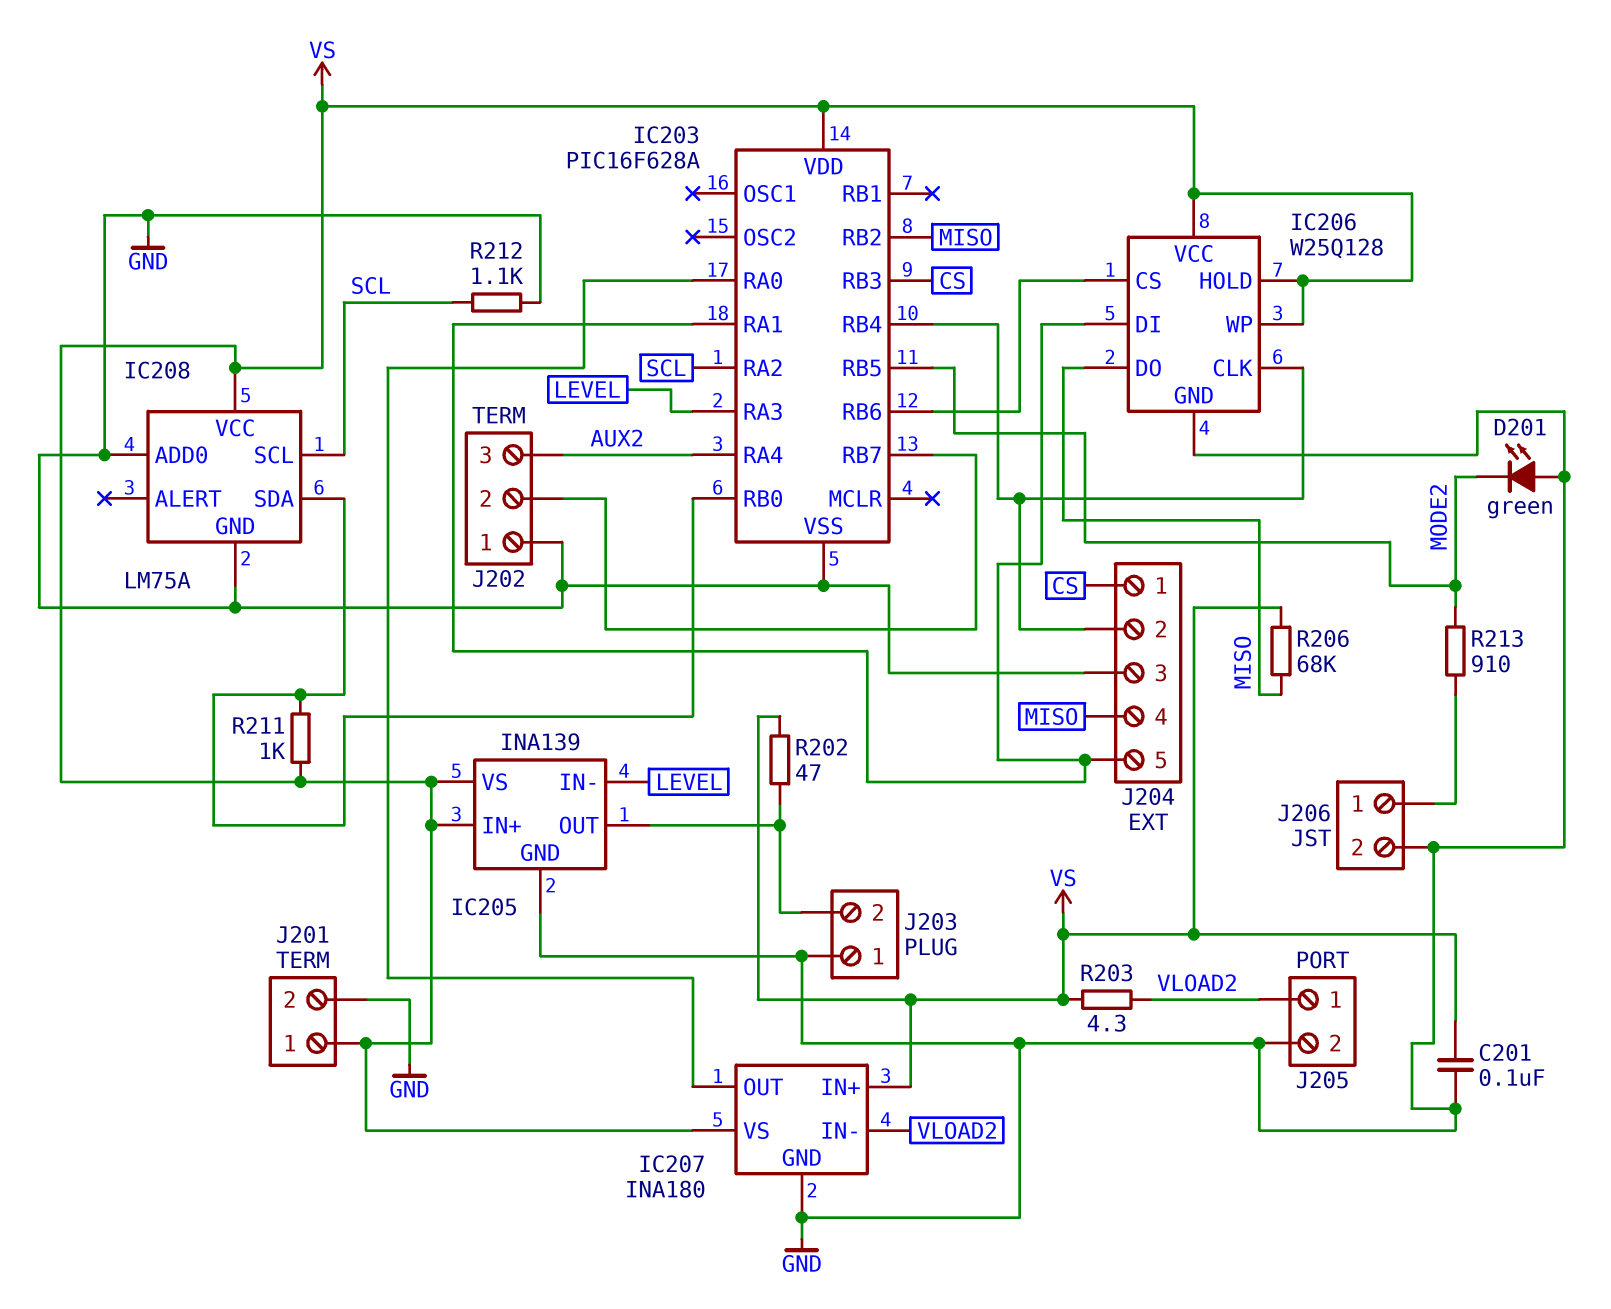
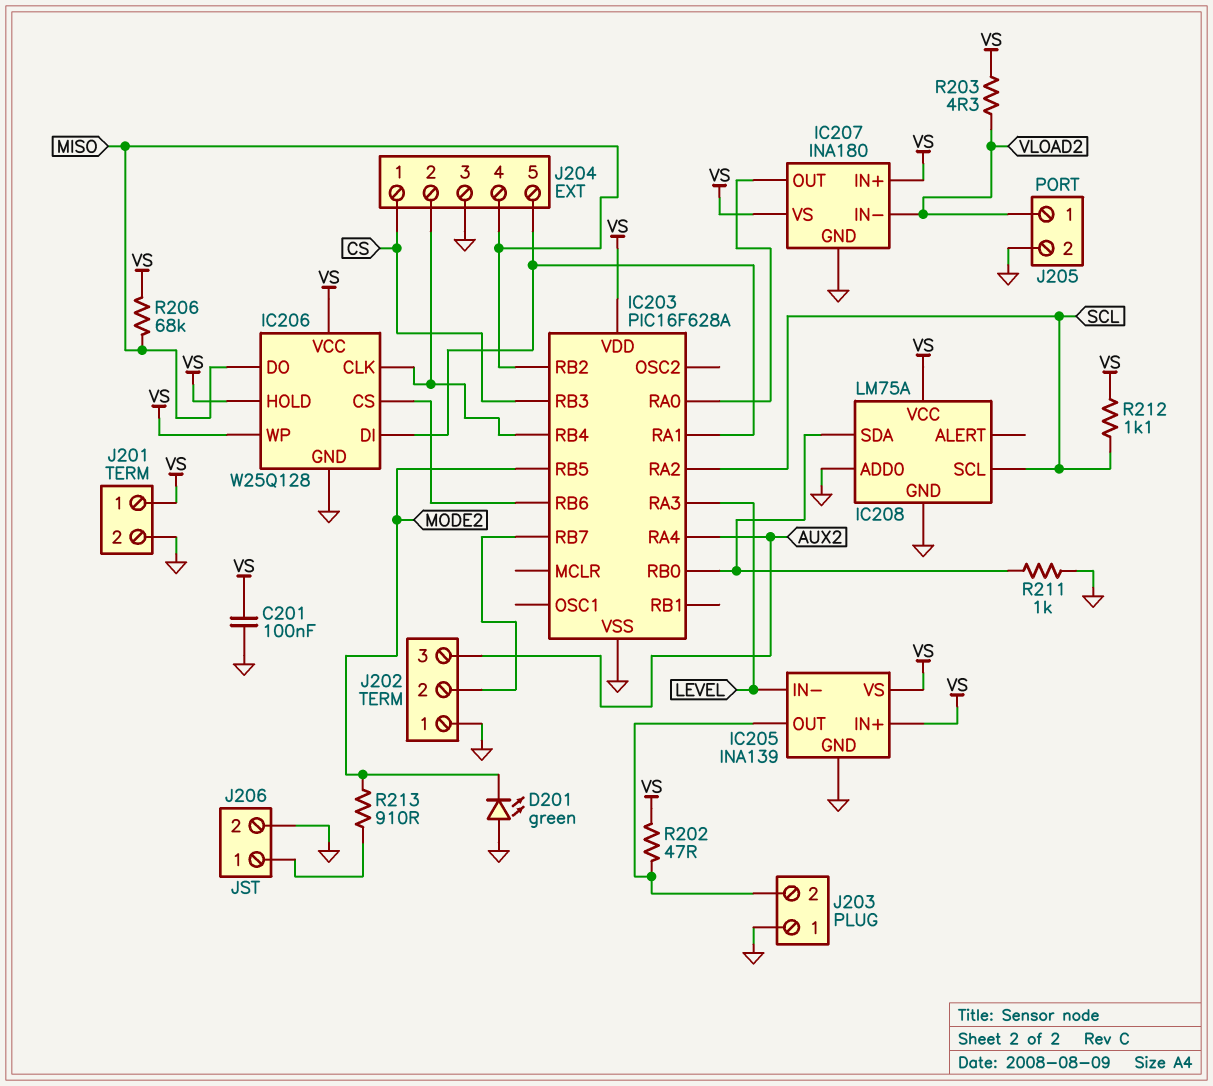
R211: 1k (IC203/RB0, VS) -> 1k (GND, IC203/RB0)
R212: 1.1k (GND, SCL) -> 1.1k (SCL, VS)

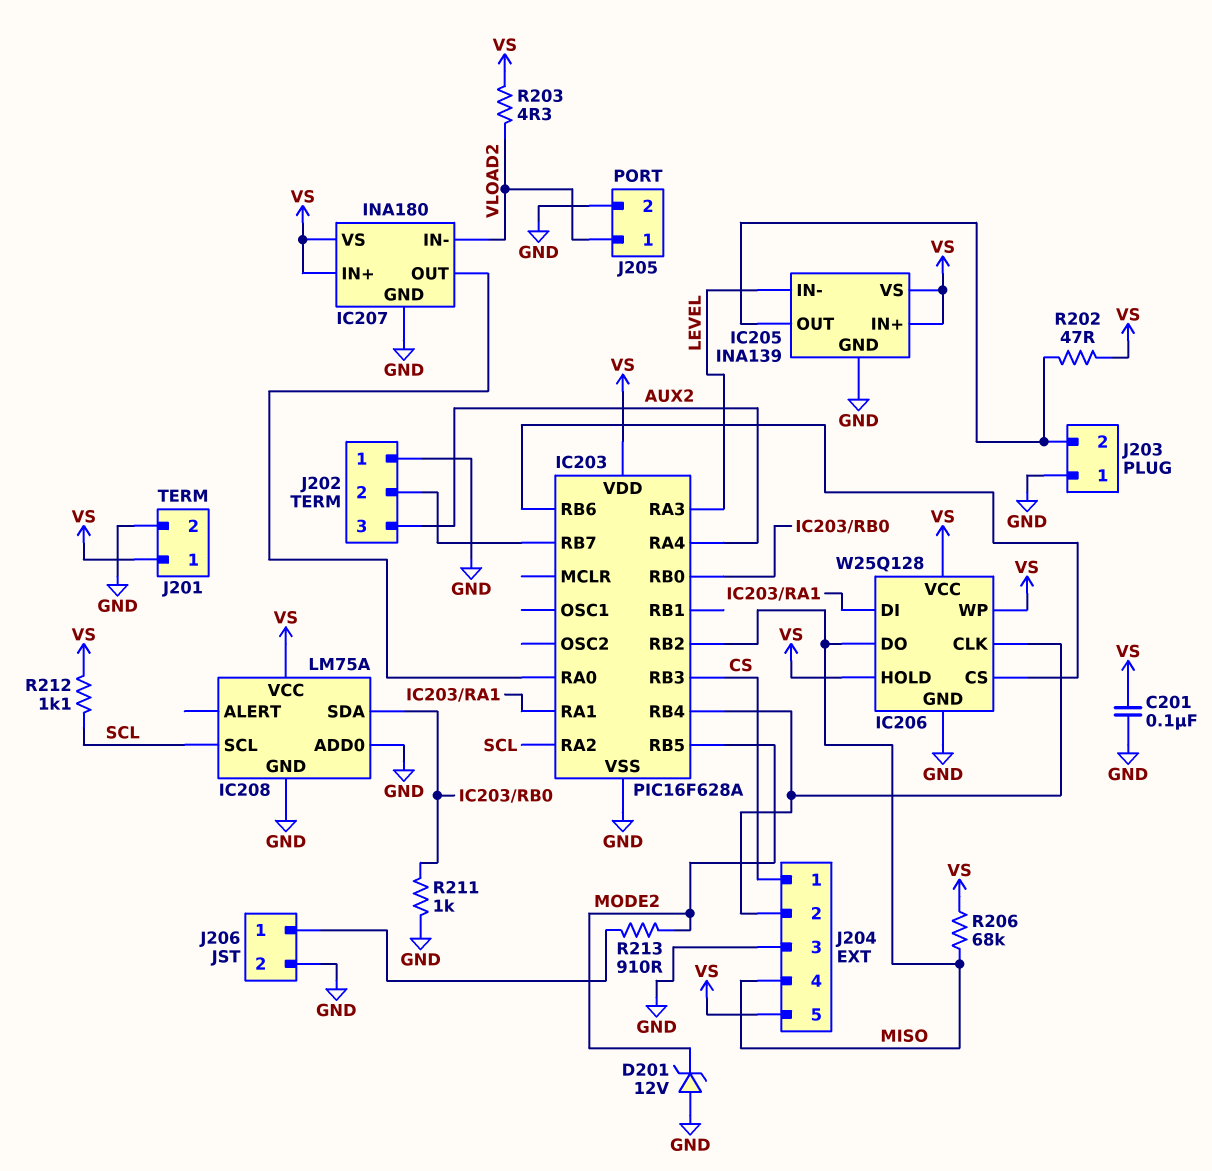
D201: LED green (A GND, K MODE2) -> zener 12V (A GND, K MODE2)
J204 pin 5: IC203/RA1 -> VS

